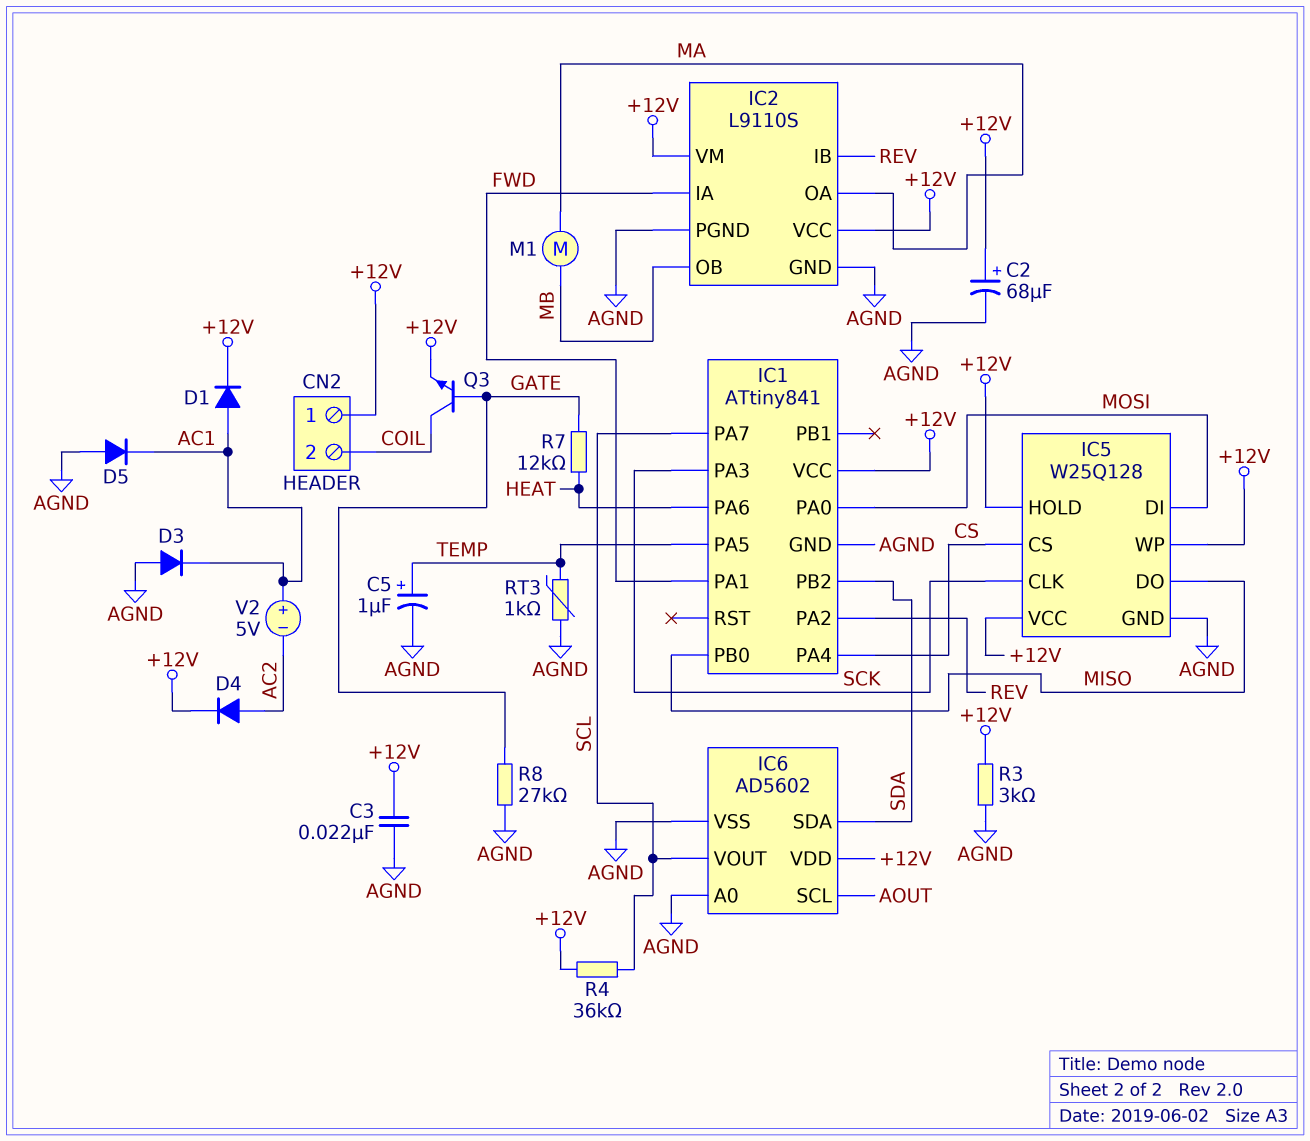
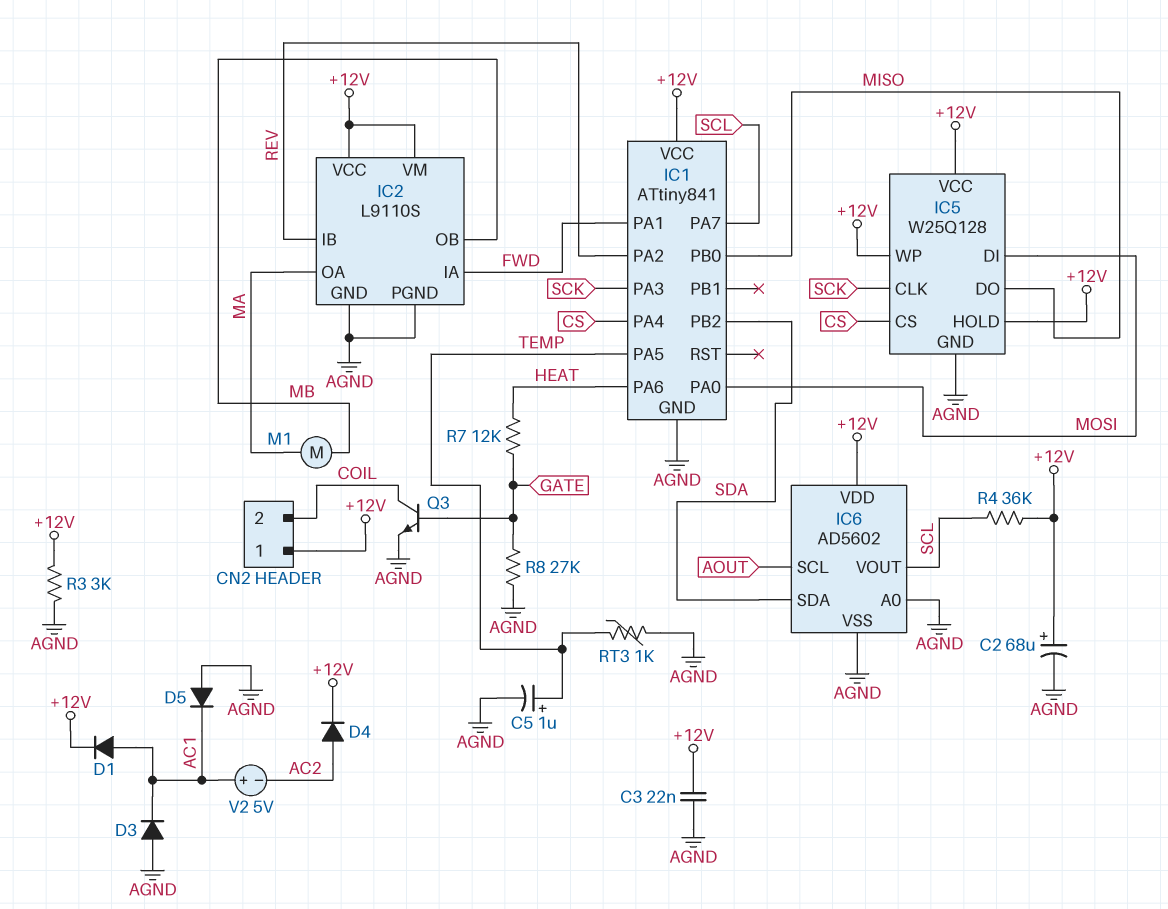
Q3: NPN (B GATE, C COIL, E +12V) -> NPN (B GATE, C COIL, E AGND)

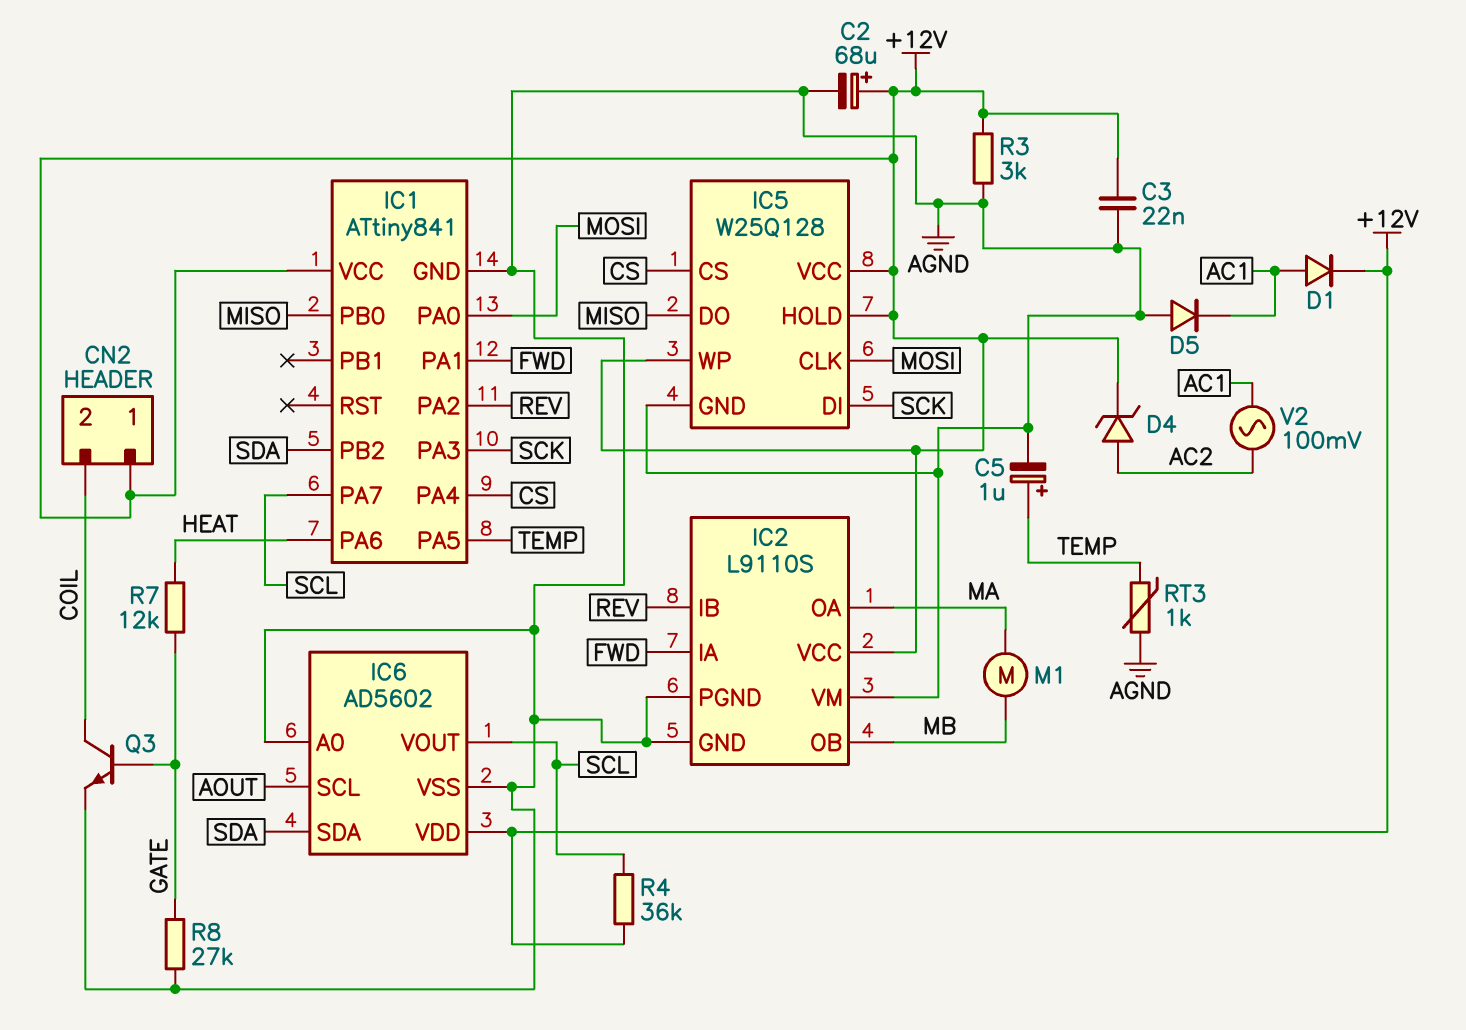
D3: diode (A AGND, K AC1) -> none
D4: diode (A AC2, K +12V) -> zener (A AC2, K +12V)
IC2 pin VM: +12V -> AGND
IC5 pin CLK: SCK -> MOSI
IC5 pin DI: MOSI -> SCK
V2: 5V (plus AC1, minus AC2) -> AC 100mV (AC1, AC2)

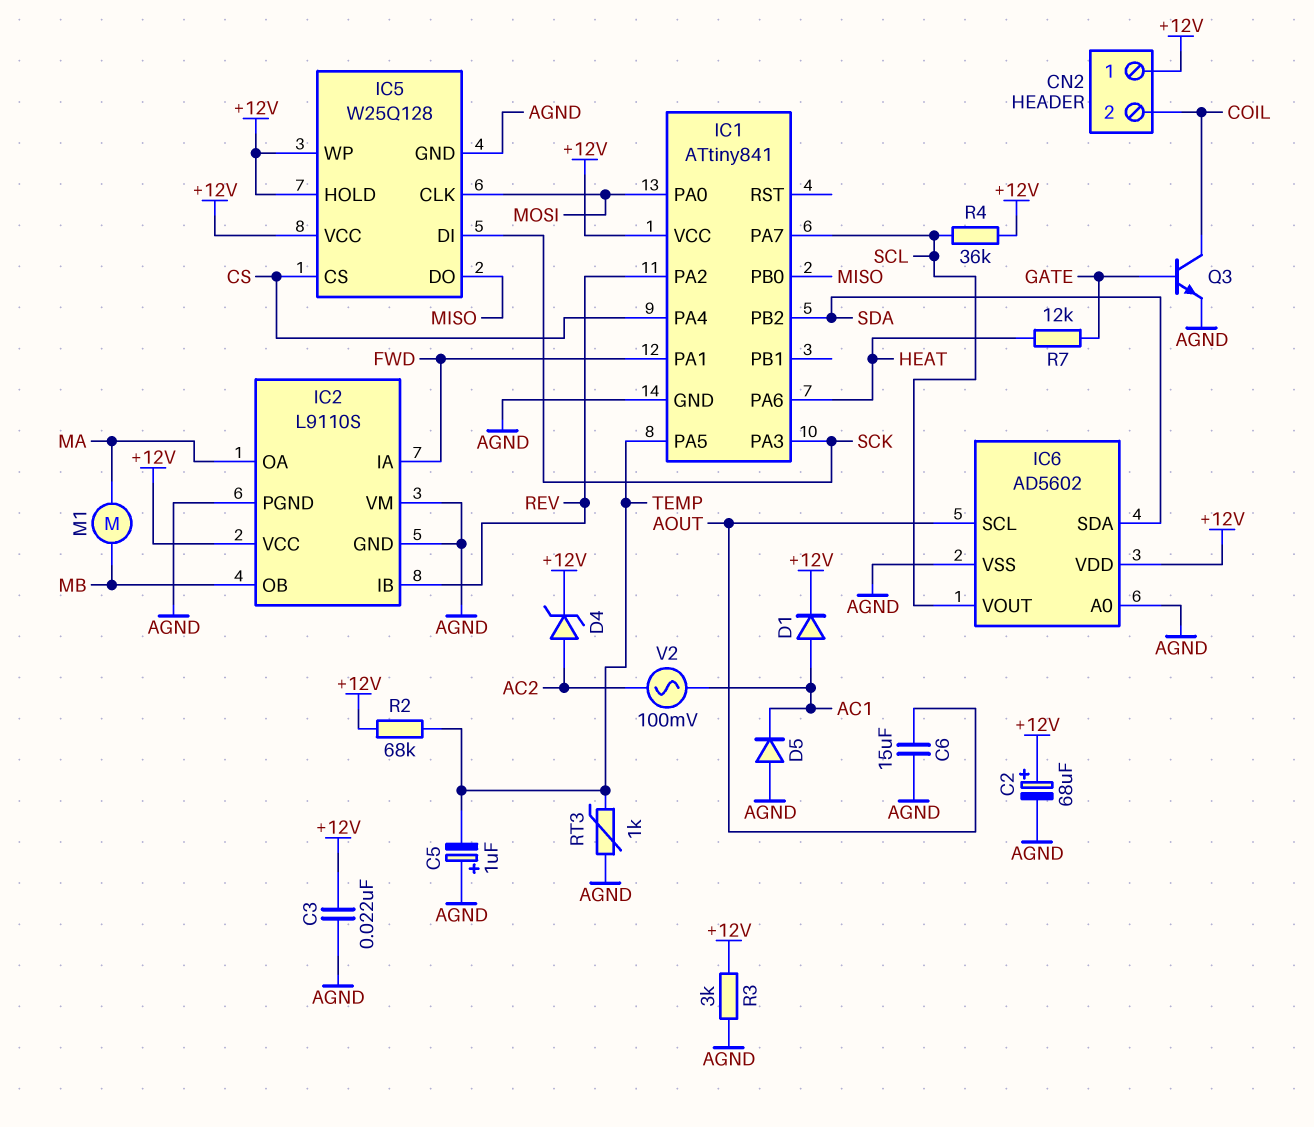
C5: 1uF (plus TEMP, minus AGND) -> 1uF (plus AGND, minus TEMP)
C6: none -> 15uF (AGND, AOUT)
R2: none -> 68k (+12V, TEMP)
R8: 27k (AGND, GATE) -> none

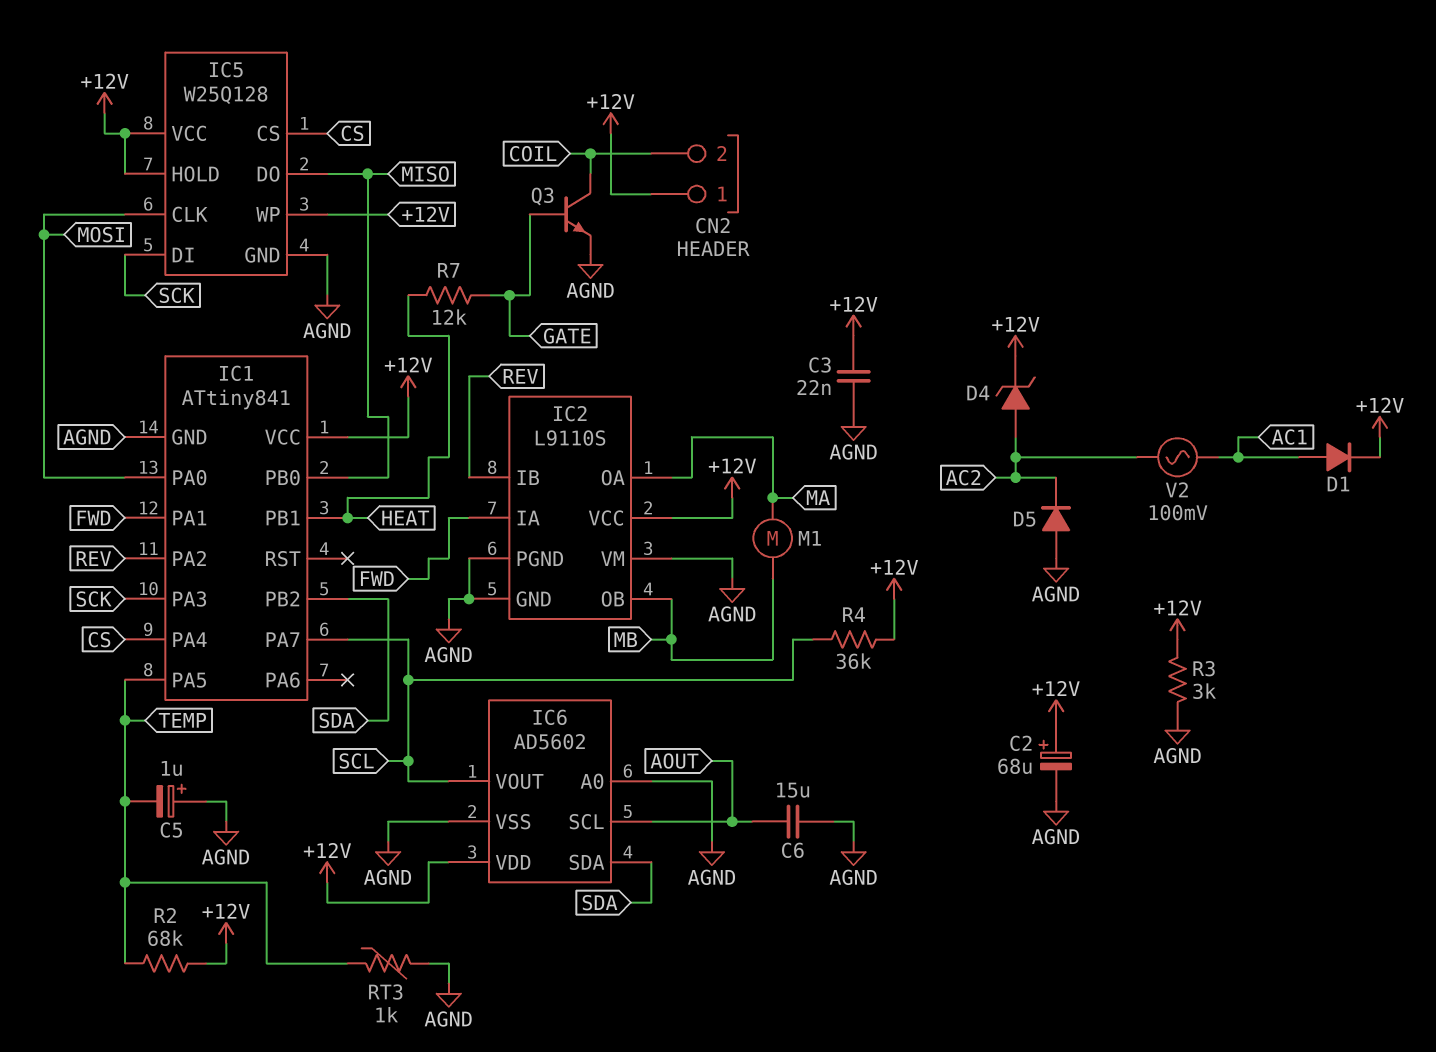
D5: diode (A AGND, K AC1) -> diode (A AGND, K AC2)
IC1 pin PA6: HEAT -> none
IC1 pin PB1: none -> HEAT

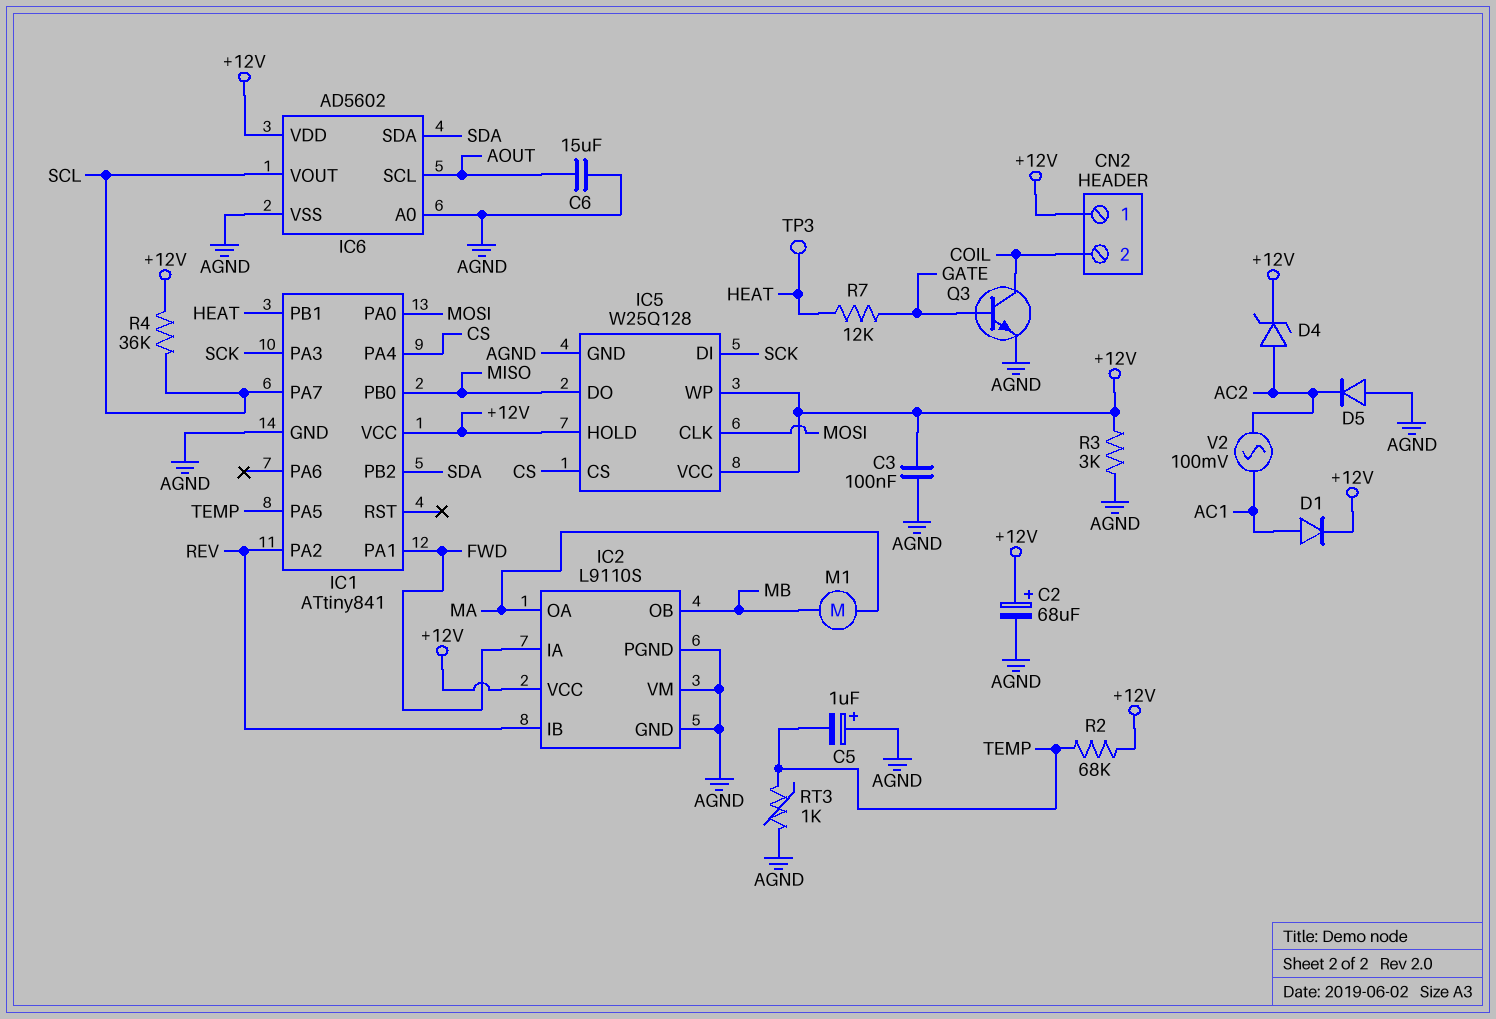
C3: 22nF (+12V, AGND) -> 100nF (+12V, AGND)
TP3: none -> test point (HEAT)

